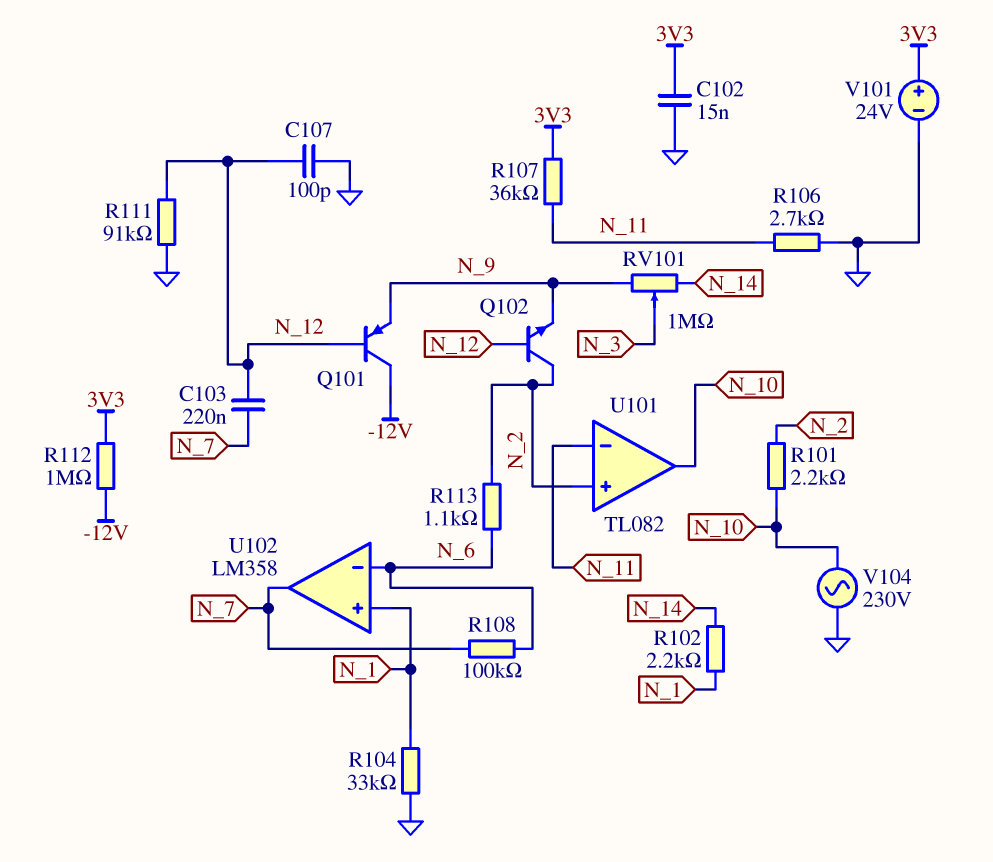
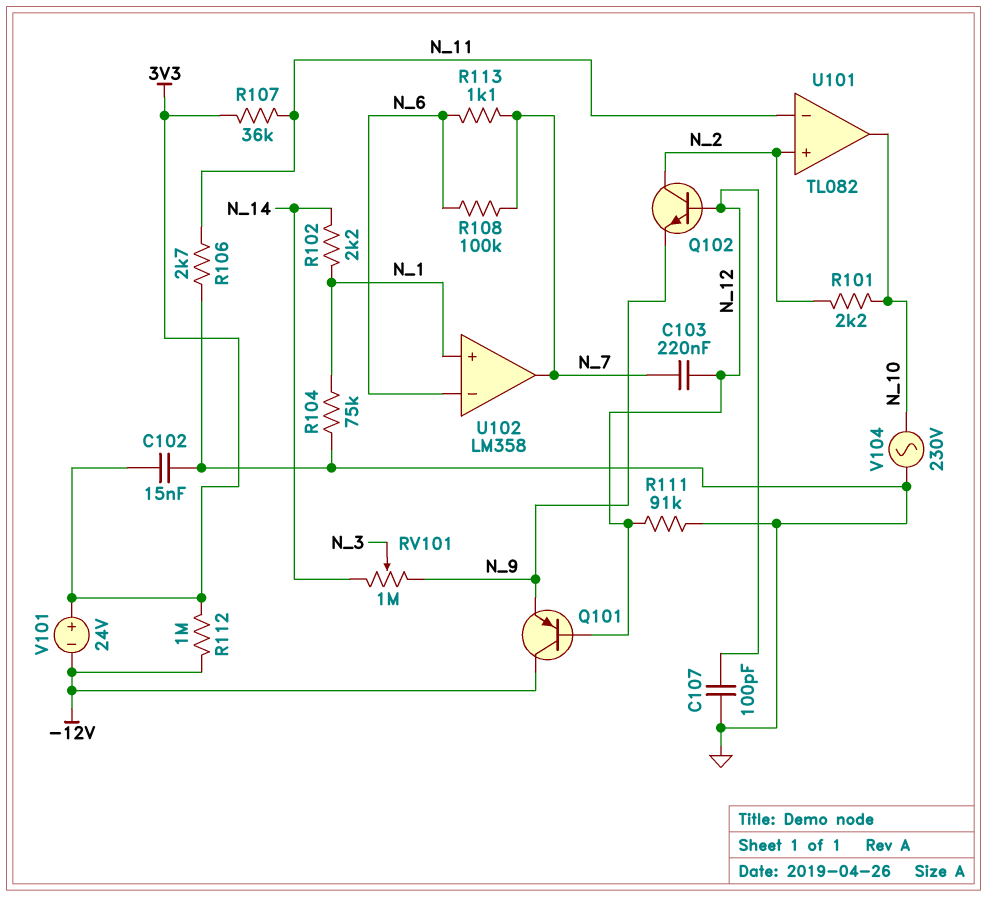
R104: 33k (GND, N_1) -> 75k (GND, N_1)
R113: 1.1k (N_2, N_6) -> 1.1k (N_6, N_7)
V101: 24V (plus 3V3, minus GND) -> 24V (plus 3V3, minus -12V)

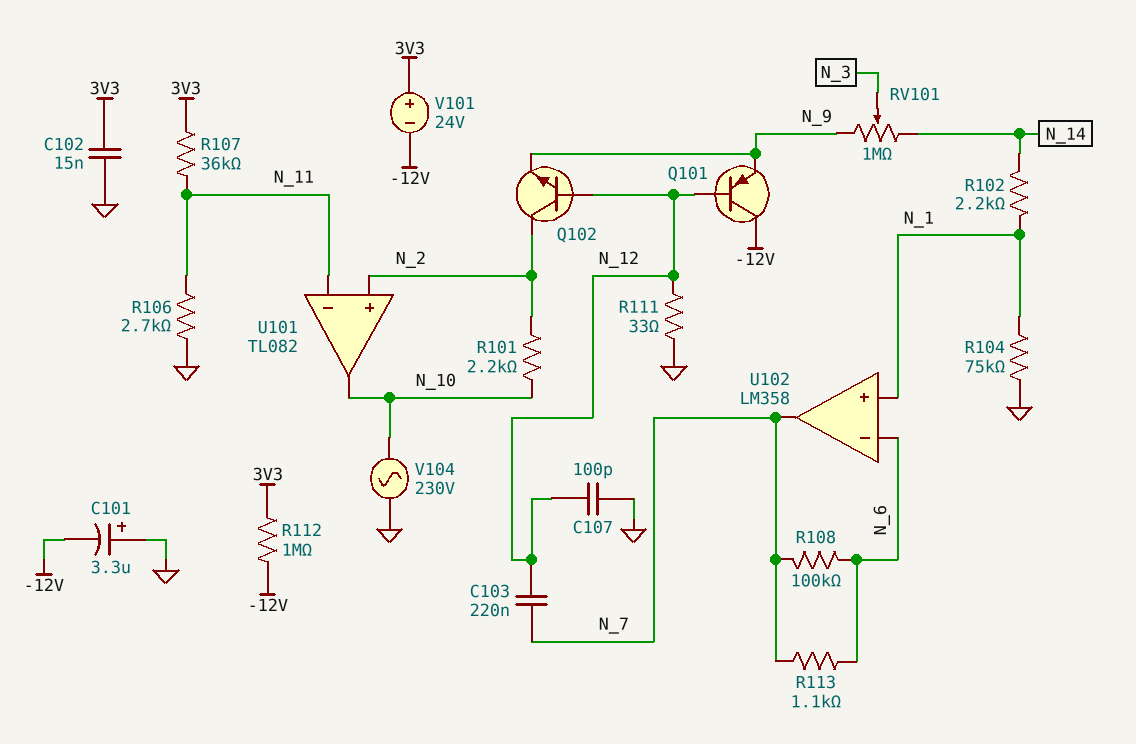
C101: none -> 3.3uF (plus GND, minus -12V)
R111: 91k (GND, N_12) -> 33 (GND, N_12)

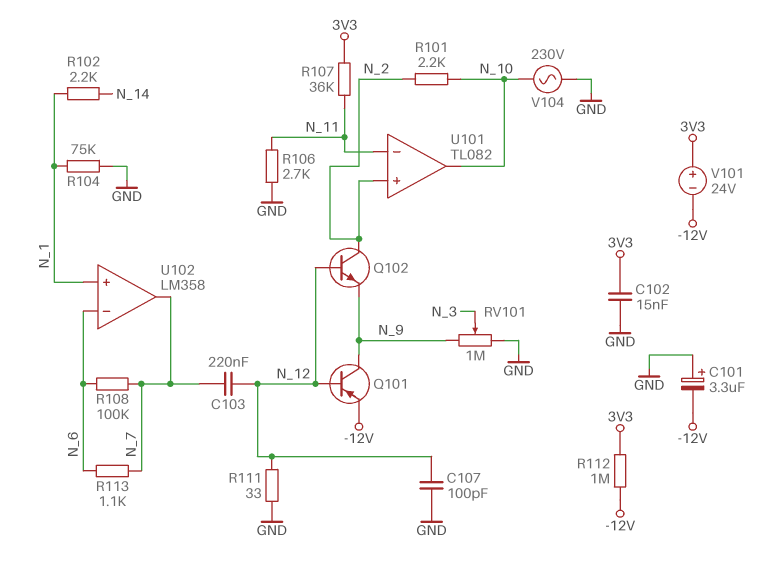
Q101: PNP (B N_12, C -12V, E N_9) -> PNP (B N_12, C N_9, E -12V)
RV101: 1M (N_9, N_14, wiper N_3) -> 1M (GND, N_9, wiper N_3)

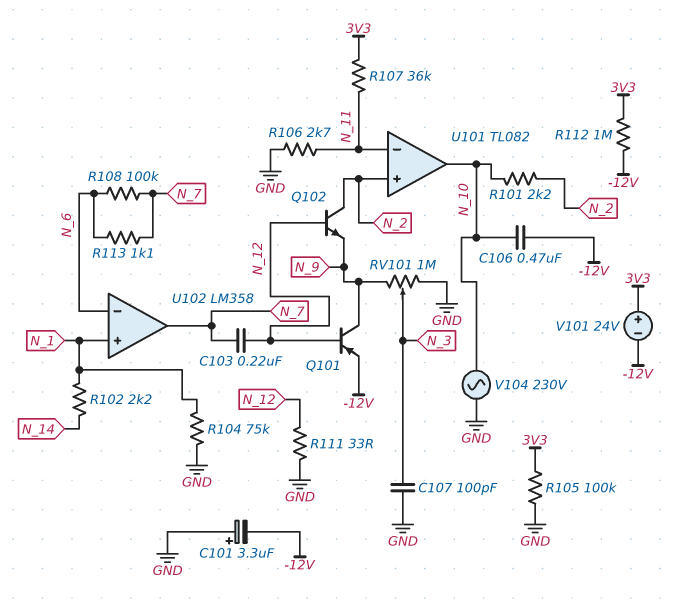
C102: 15nF (3V3, GND) -> none
C106: none -> 470nF (-12V, N_10)
C107: 100pF (GND, N_12) -> 100pF (GND, N_3)
R105: none -> 100k (3V3, GND)

